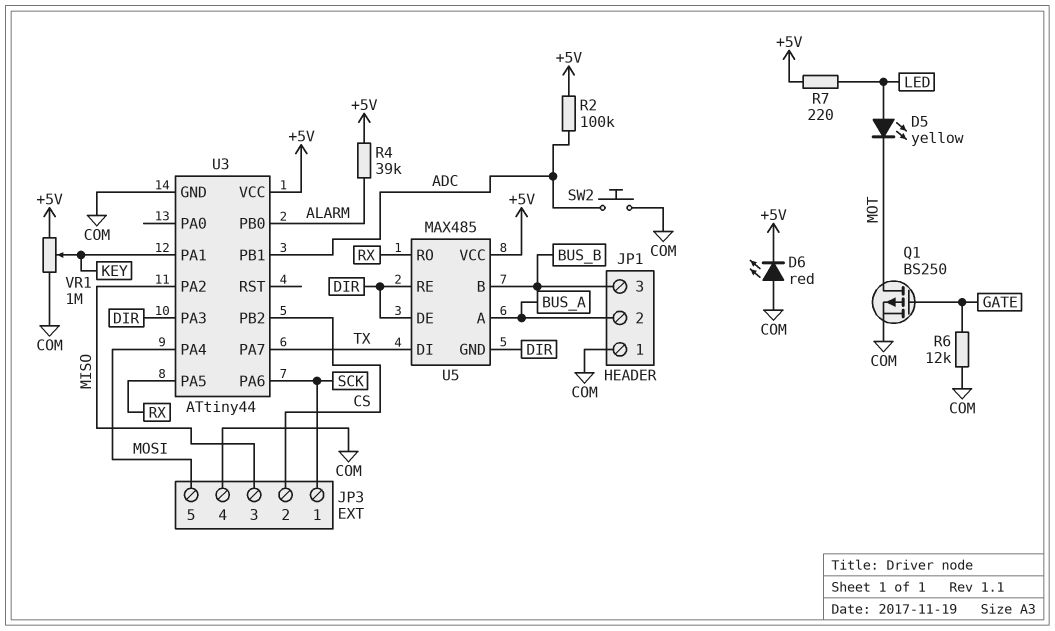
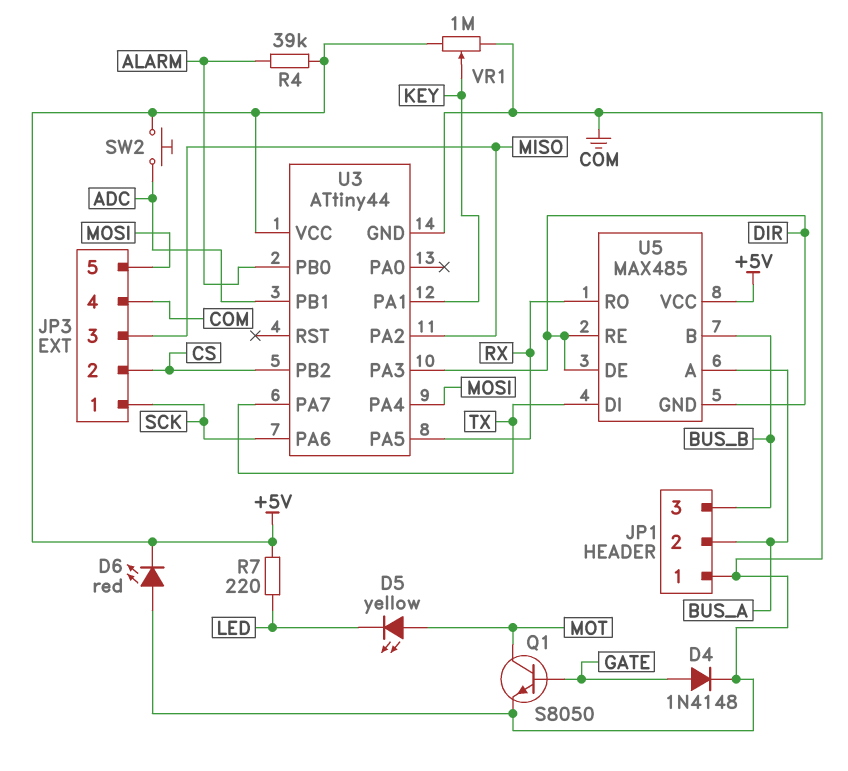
D4: none -> diode 1N4148 (A GATE, K COM)
D5: LED yellow (A LED, K MOT) -> LED yellow (A MOT, K LED)
Q1: PMOS BS250 (G GATE, D MOT, S COM) -> NPN S8050 (B GATE, C MOT, E COM)
R2: 100k (+5V, ADC) -> none
R6: 12k (COM, GATE) -> none
SW2: button (ADC, COM) -> button (+5V, ADC)

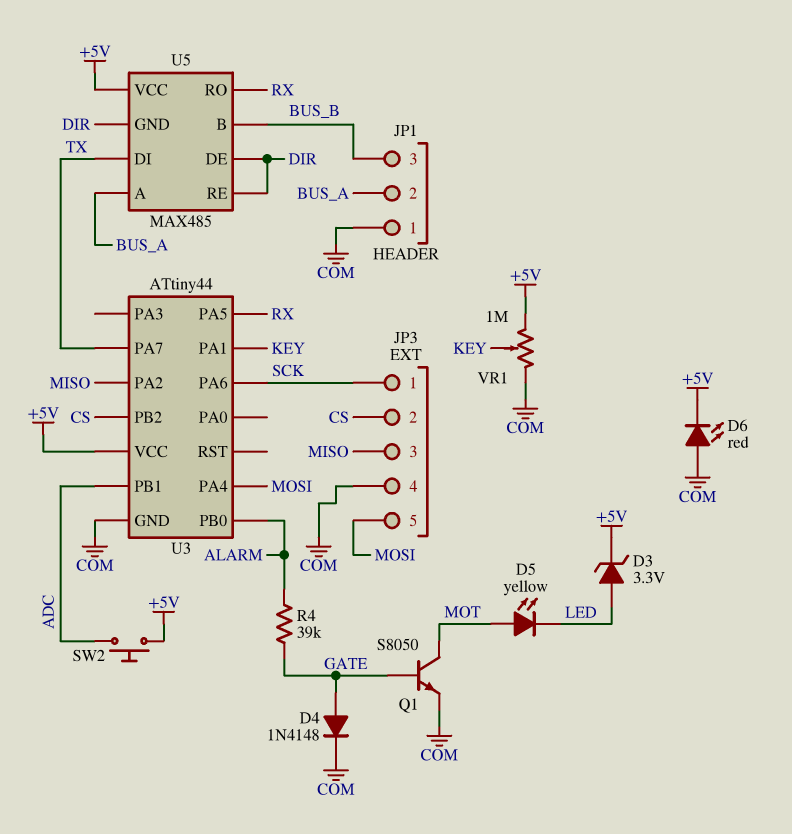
D3: none -> zener 3.3V (A LED, K +5V)
R4: 39k (+5V, ALARM) -> 39k (ALARM, GATE)
R7: 220 (+5V, LED) -> none
U3 pin PA3: DIR -> none

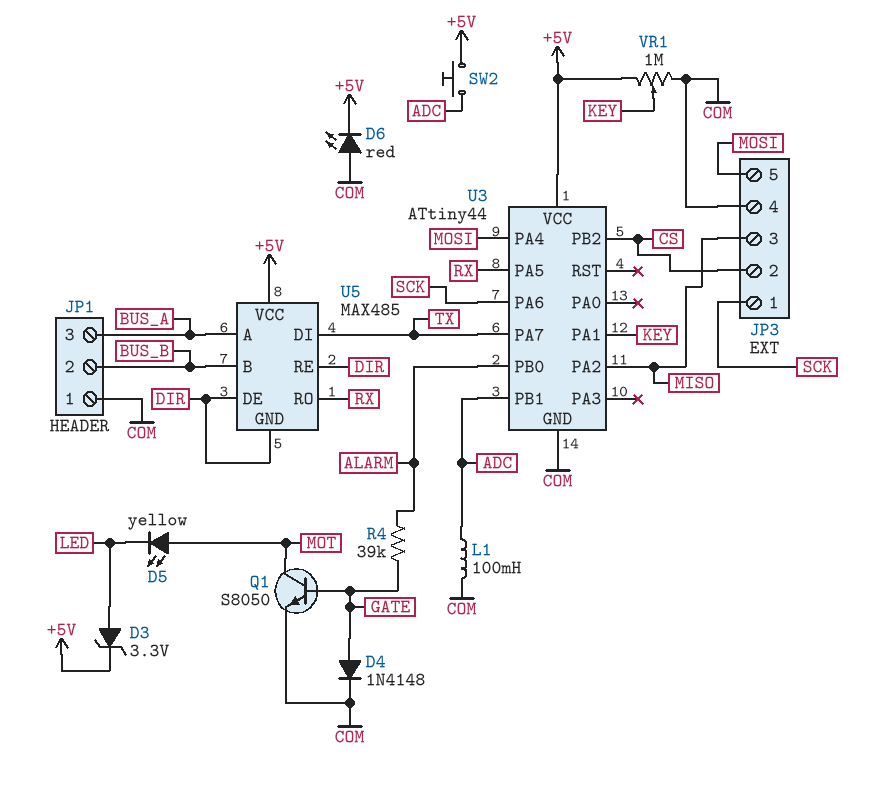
JP1 pin 2: BUS_A -> BUS_B
JP1 pin 3: BUS_B -> BUS_A
L1: none -> 100mH (ADC, COM)

